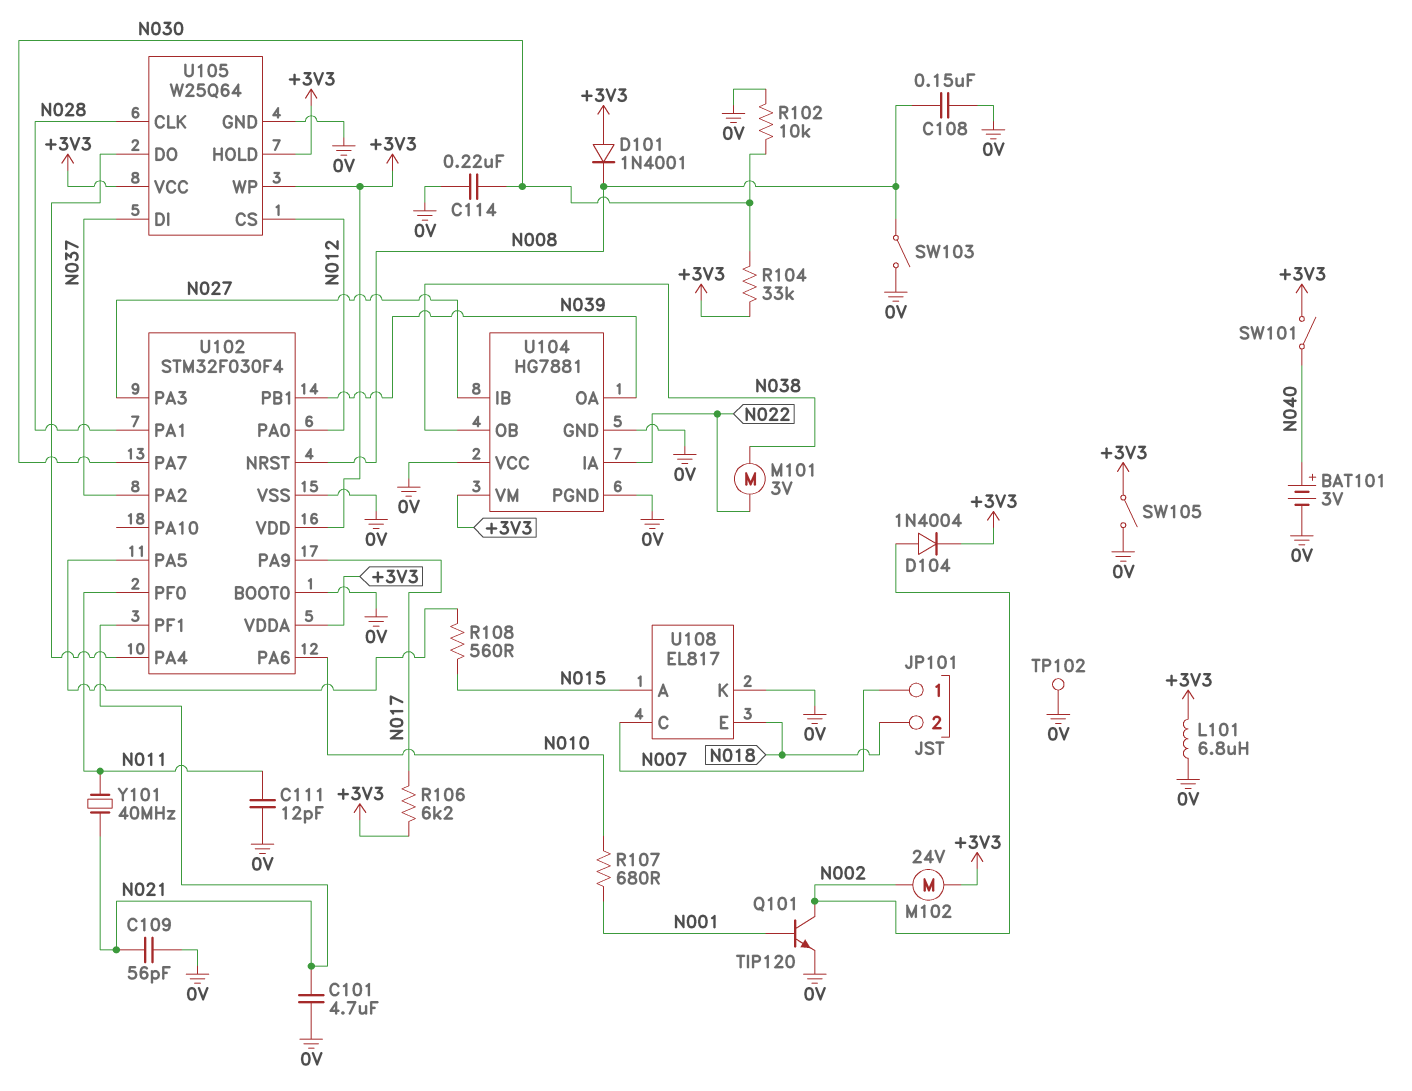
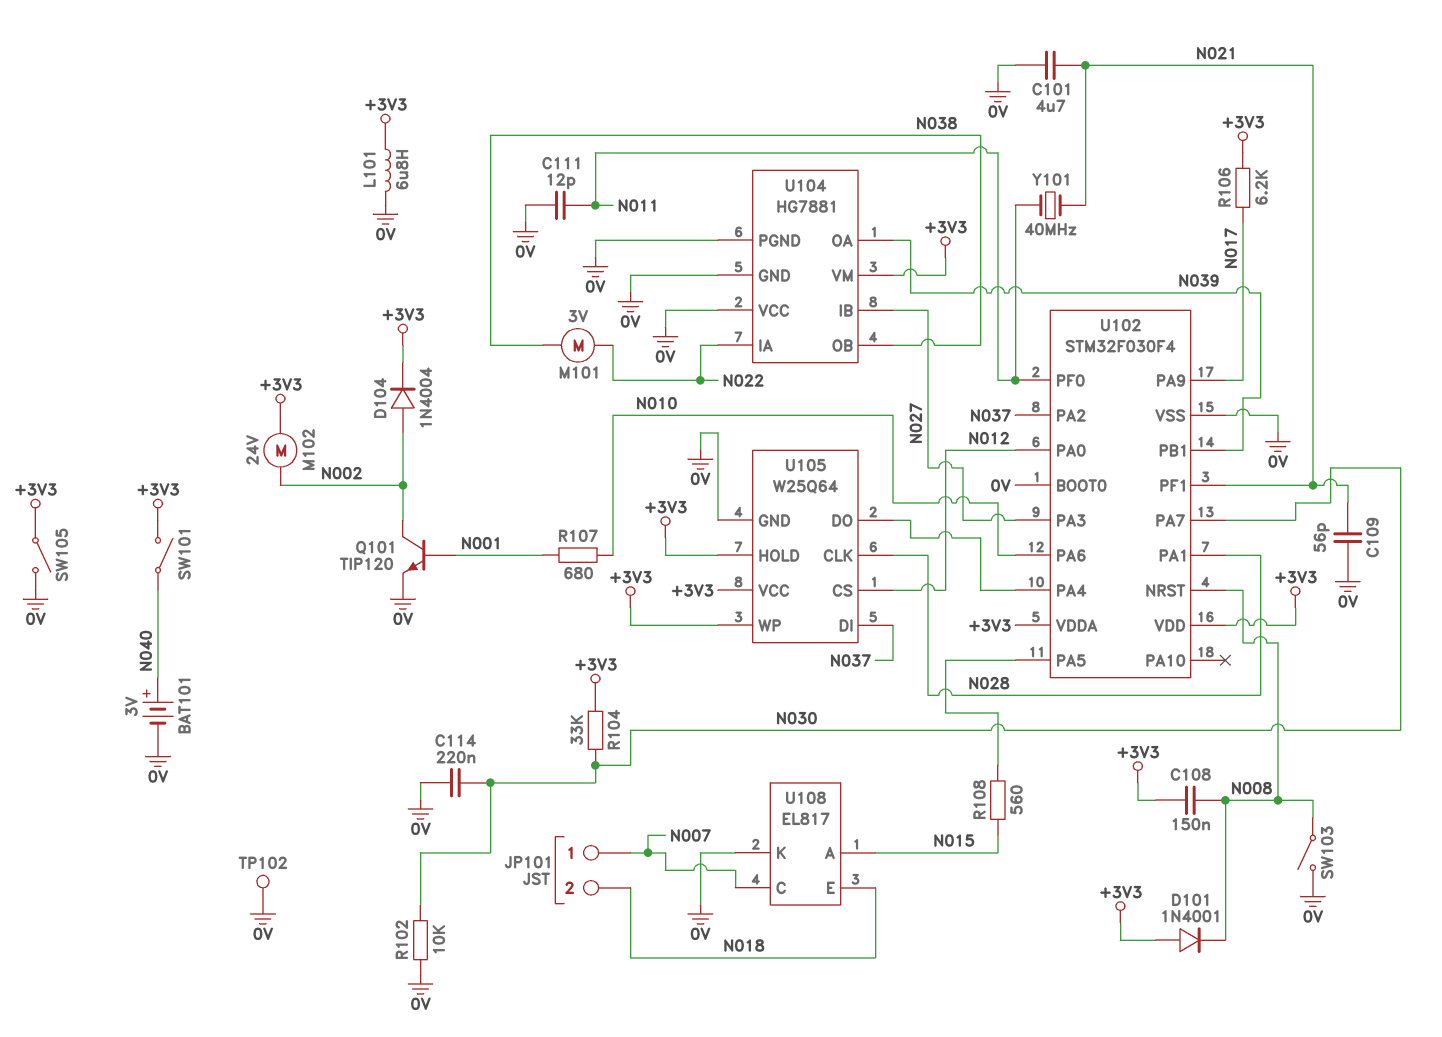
C108: 150nF (0V, N008) -> 150nF (+3V3, N008)

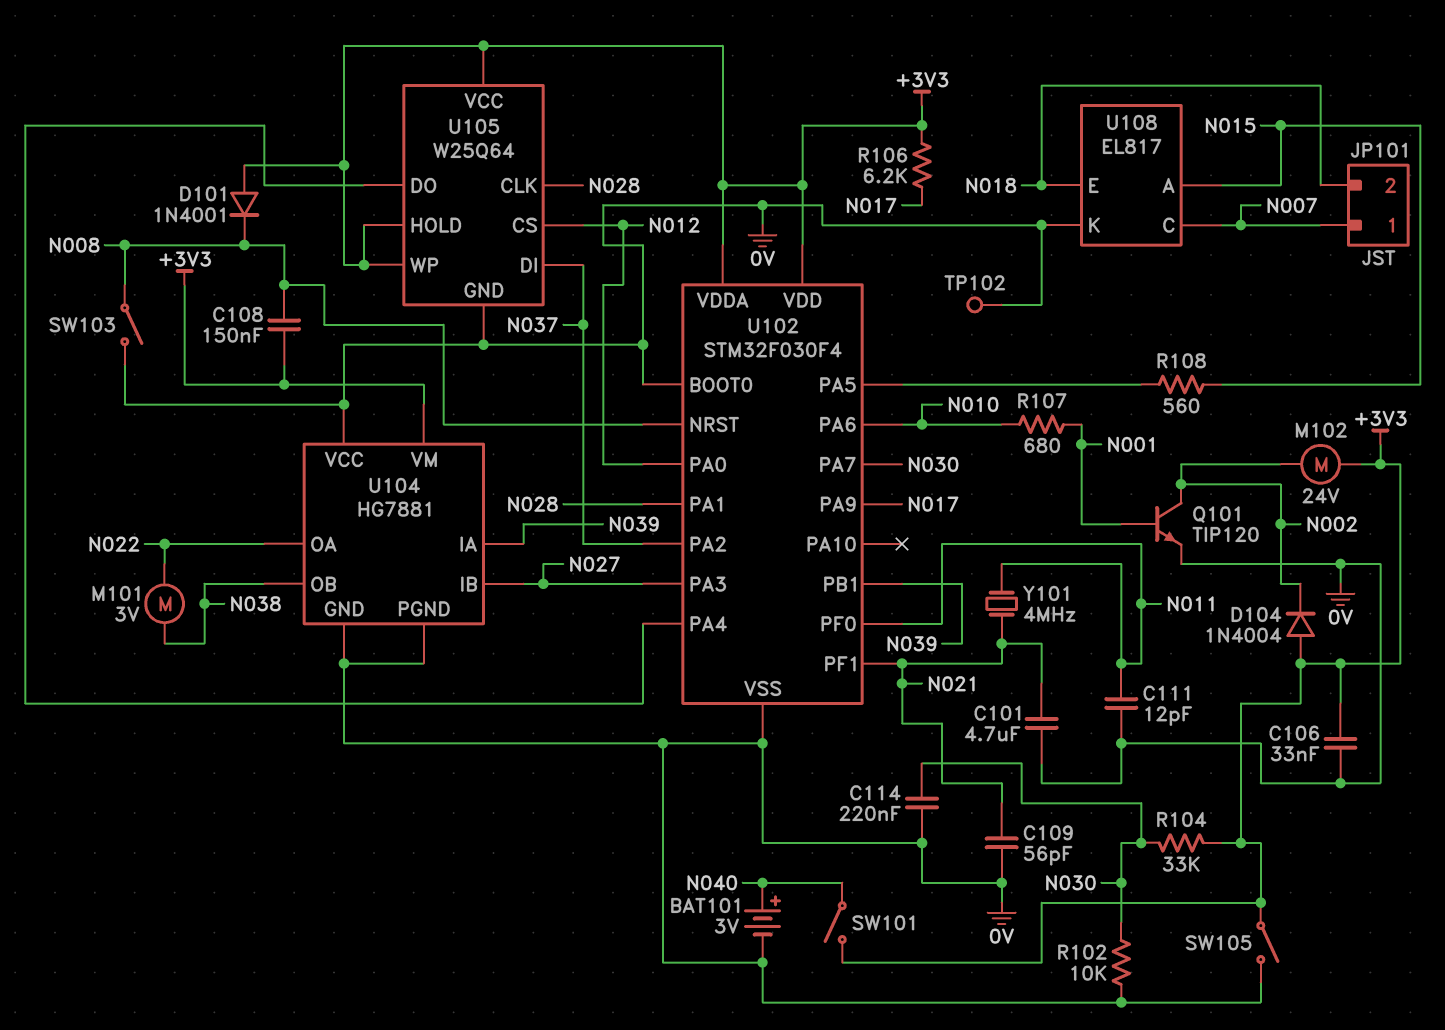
C106: none -> 33nF (+3V3, 0V)
D104: diode 1N4004 (A N002, K +3V3) -> diode 1N4004 (A +3V3, K N002)
L101: 6.8uH (+3V3, 0V) -> none
U104 pin IA: N022 -> N039
U104 pin OA: N039 -> N022
Y101: 40MHz (N011, N021) -> 4MHz (N011, N021)

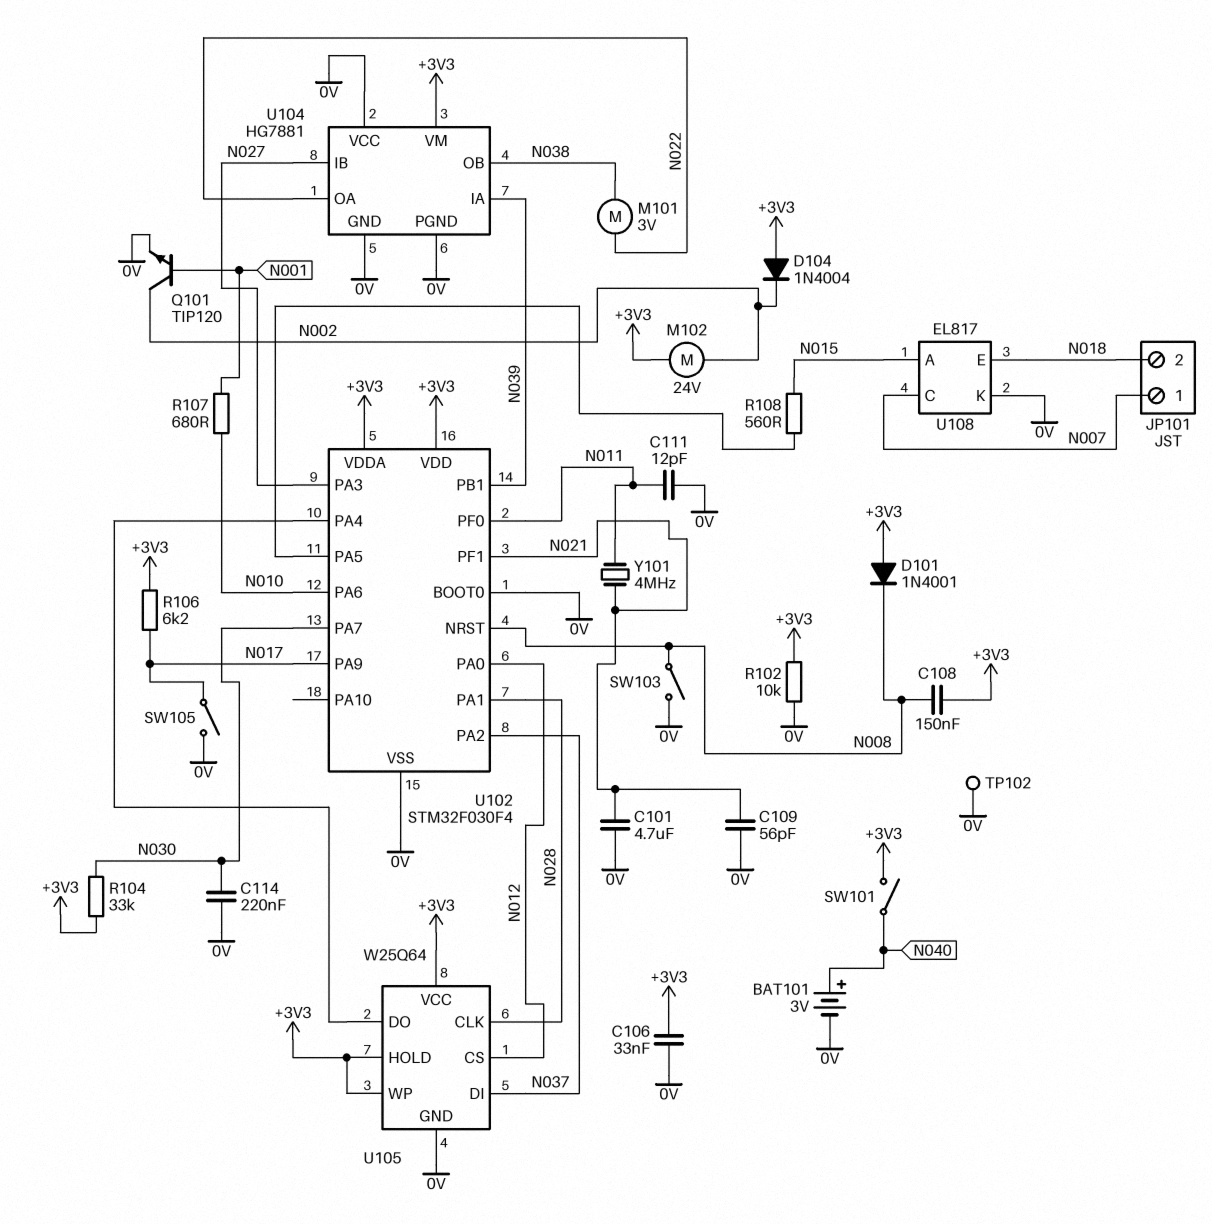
R102: 10k (0V, N030) -> 10k (+3V3, 0V)
SW105: switch (+3V3, 0V) -> switch (0V, N017)

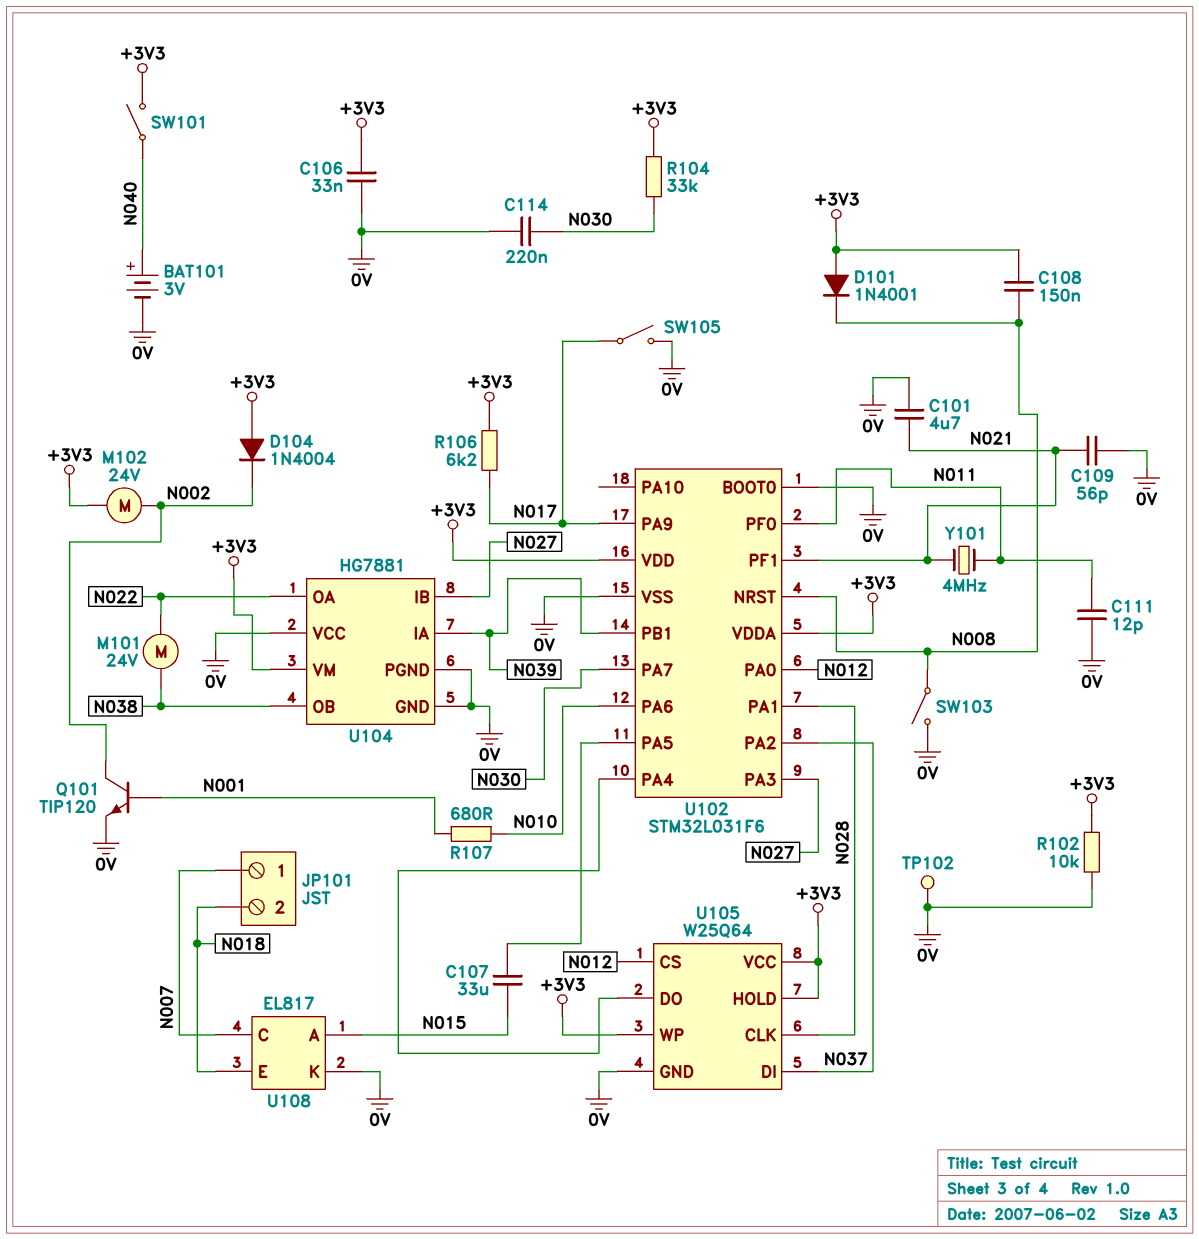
C107: none -> 33uF (N015, U102/PA5)
M101: motor 3V (N022, N038) -> motor 24V (N022, N038)
R108: 560 (N015, U102/PA5) -> none
U102: STM32F030F4 -> STM32L031F6

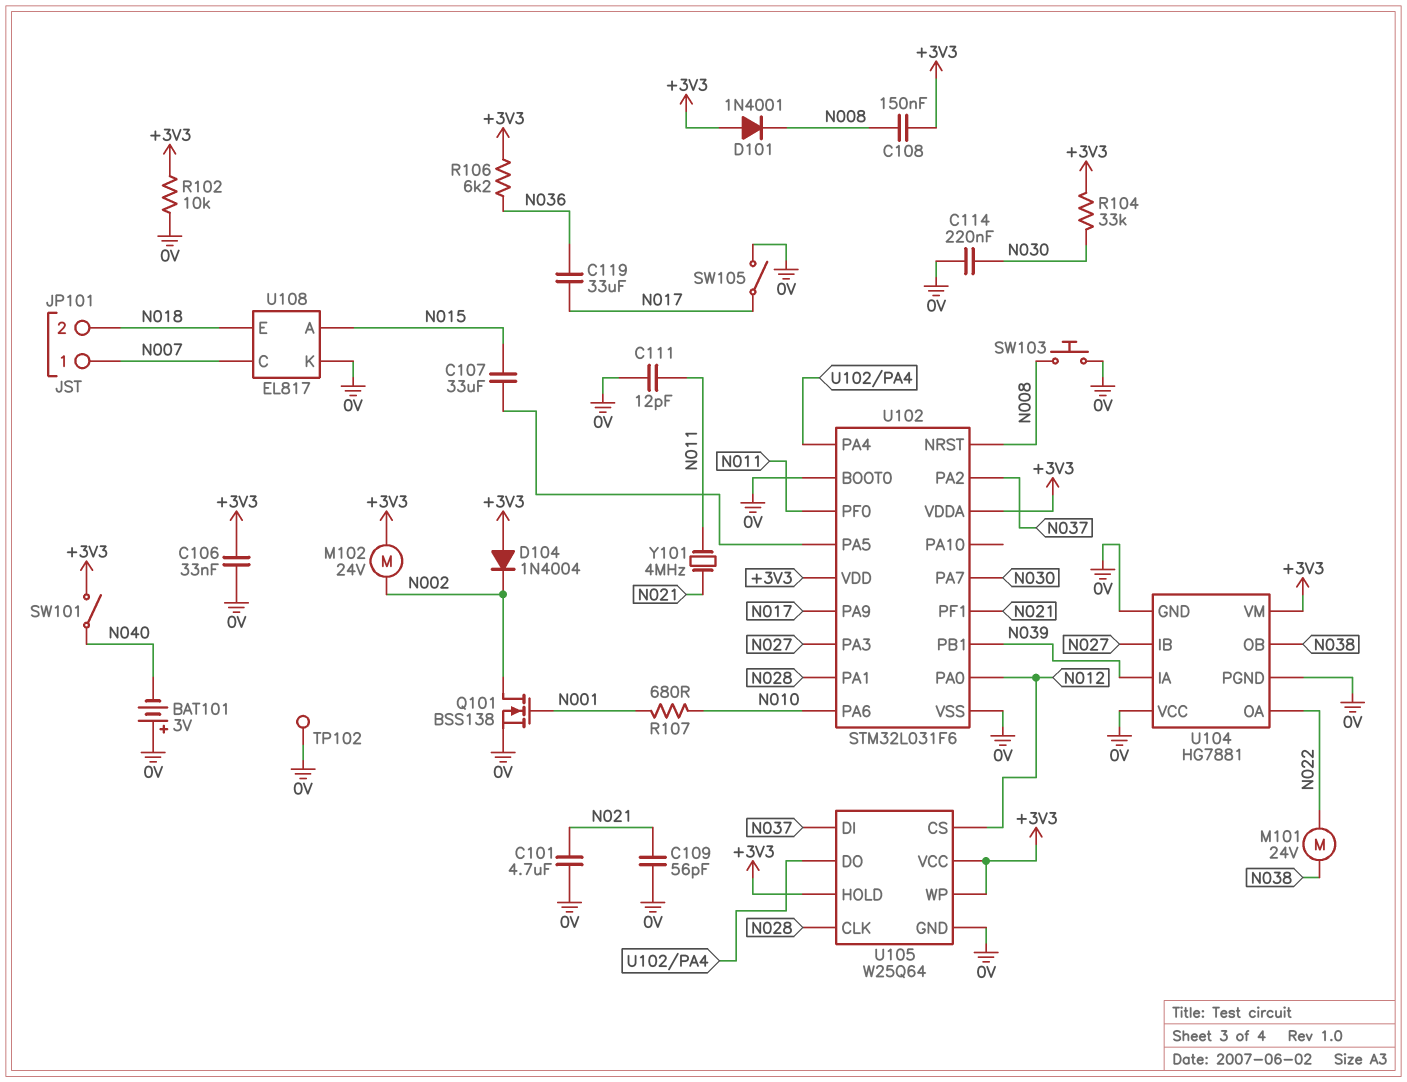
BAT101: 3V (plus N040, minus 0V) -> 3V (plus 0V, minus N040)
C119: none -> 33uF (N017, N036)
Q101: NPN TIP120 (B N001, C N002, E 0V) -> NMOS BSS138 (G N001, D N002, S 0V)
R106: 6.2k (+3V3, N017) -> 6.2k (+3V3, N036)
SW103: switch (0V, N008) -> button (0V, N008)

